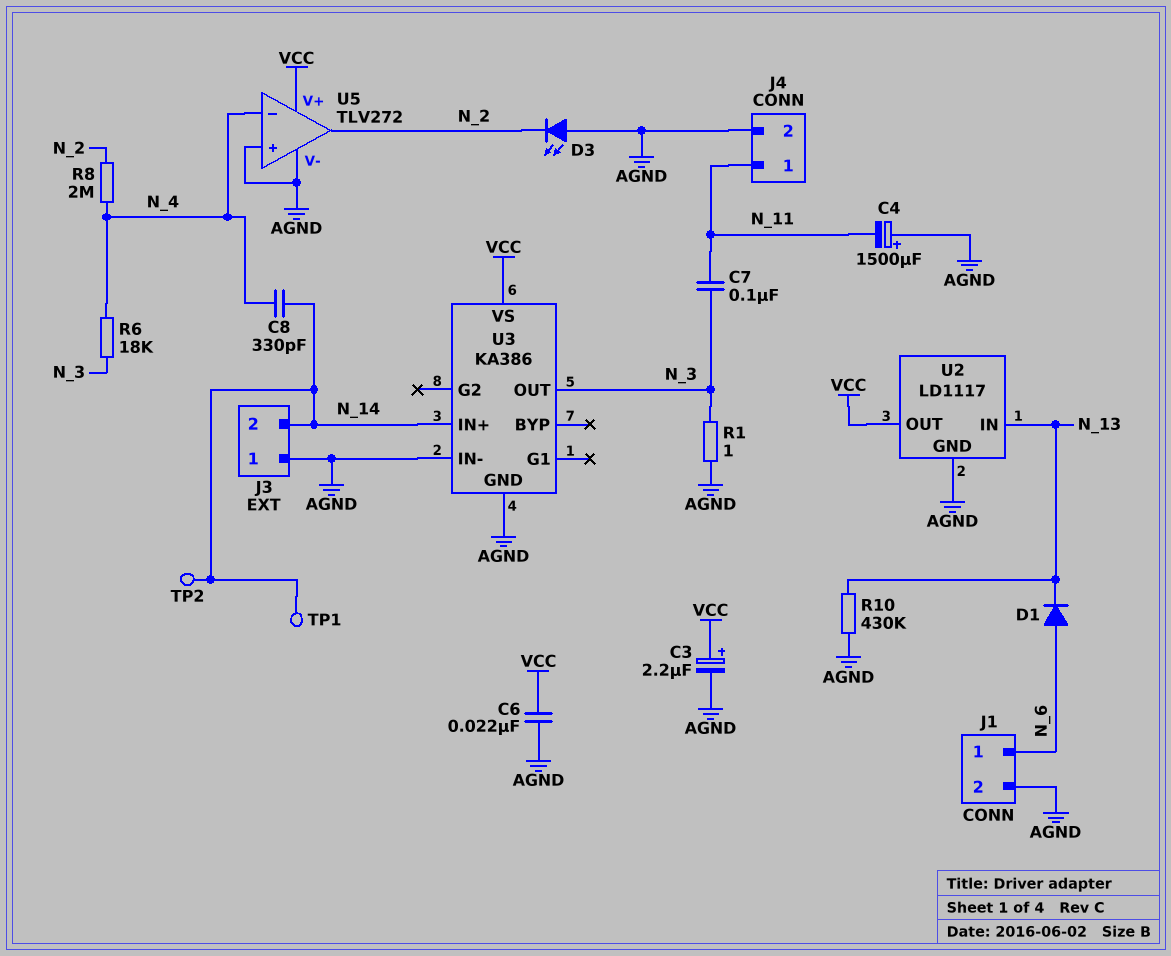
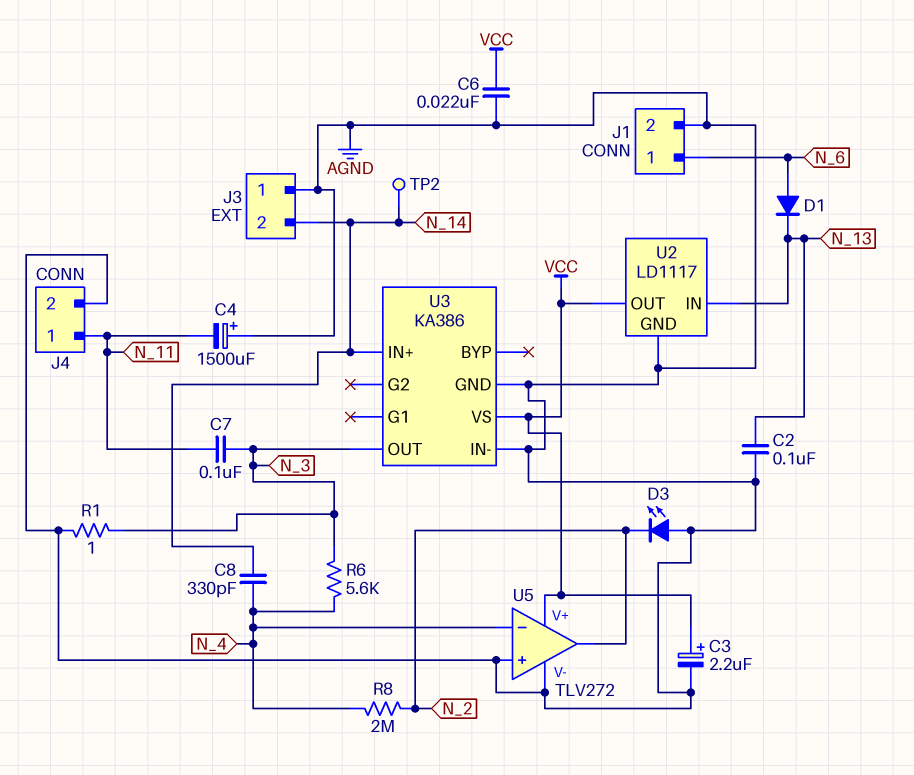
C2: none -> 100nF (AGND, N_13)
R6: 18k (N_3, N_4) -> 5.6k (N_3, N_4)
R10: 430k (AGND, N_13) -> none
TP1: test point (N_14) -> none

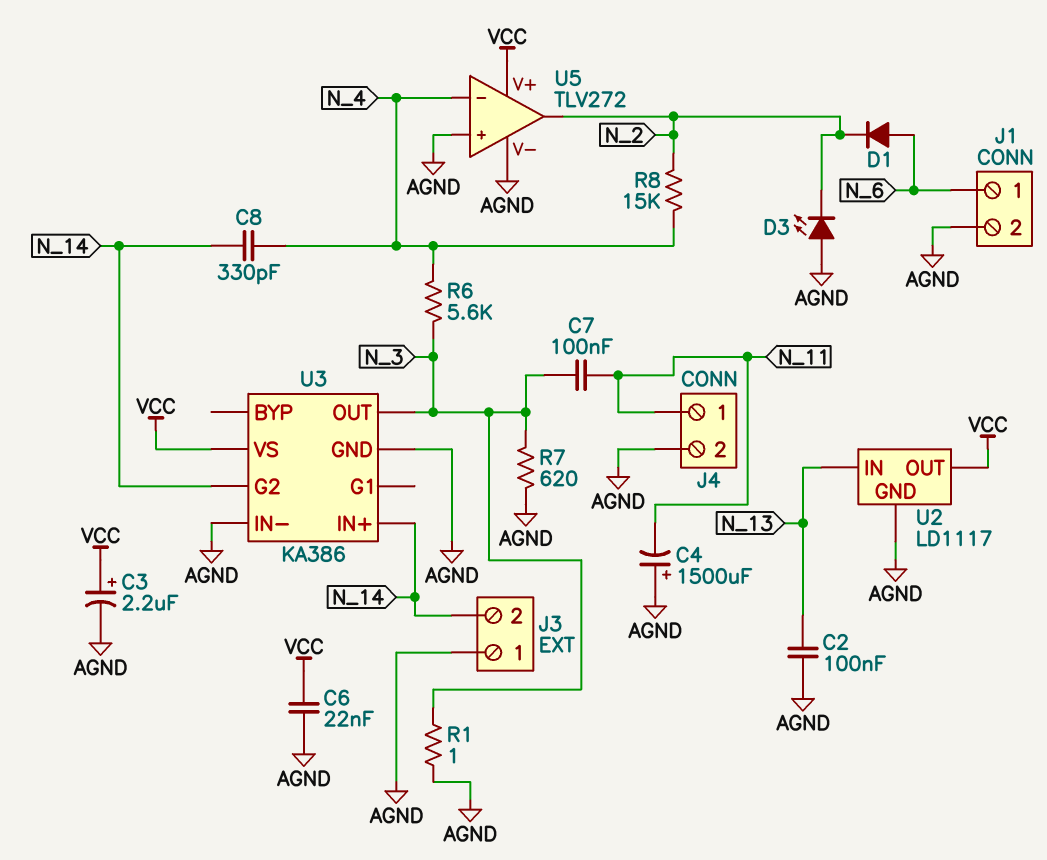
D1: diode (A N_6, K N_13) -> diode (A N_6, K N_2)
R7: none -> 620 (AGND, N_3)
R8: 2M (N_2, N_4) -> 15k (N_2, N_4)
TP2: test point (N_14) -> none
U3 pin G2: none -> N_14

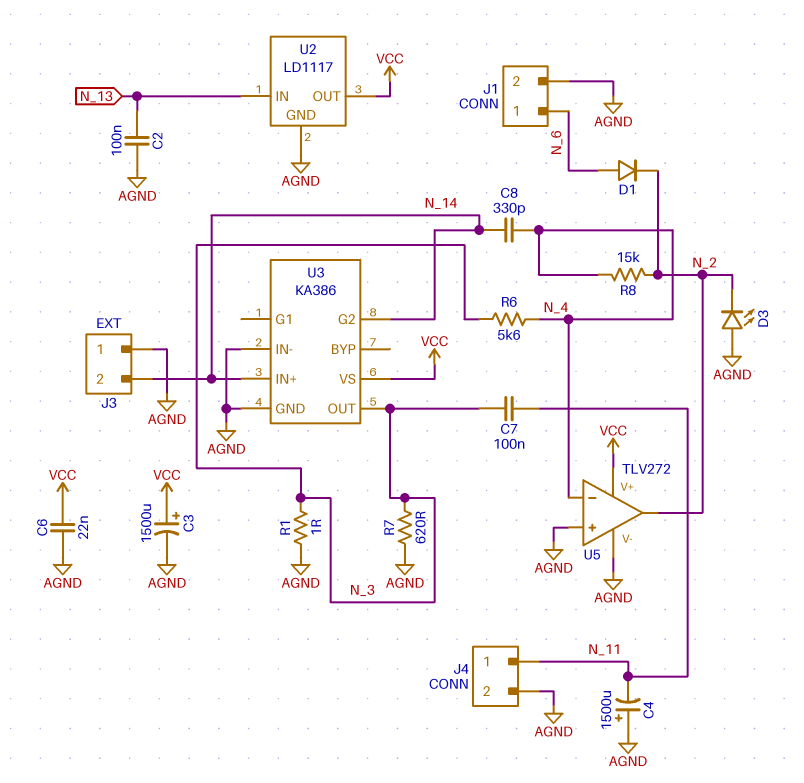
C3: 2.2uF (plus VCC, minus AGND) -> 1500uF (plus VCC, minus AGND)

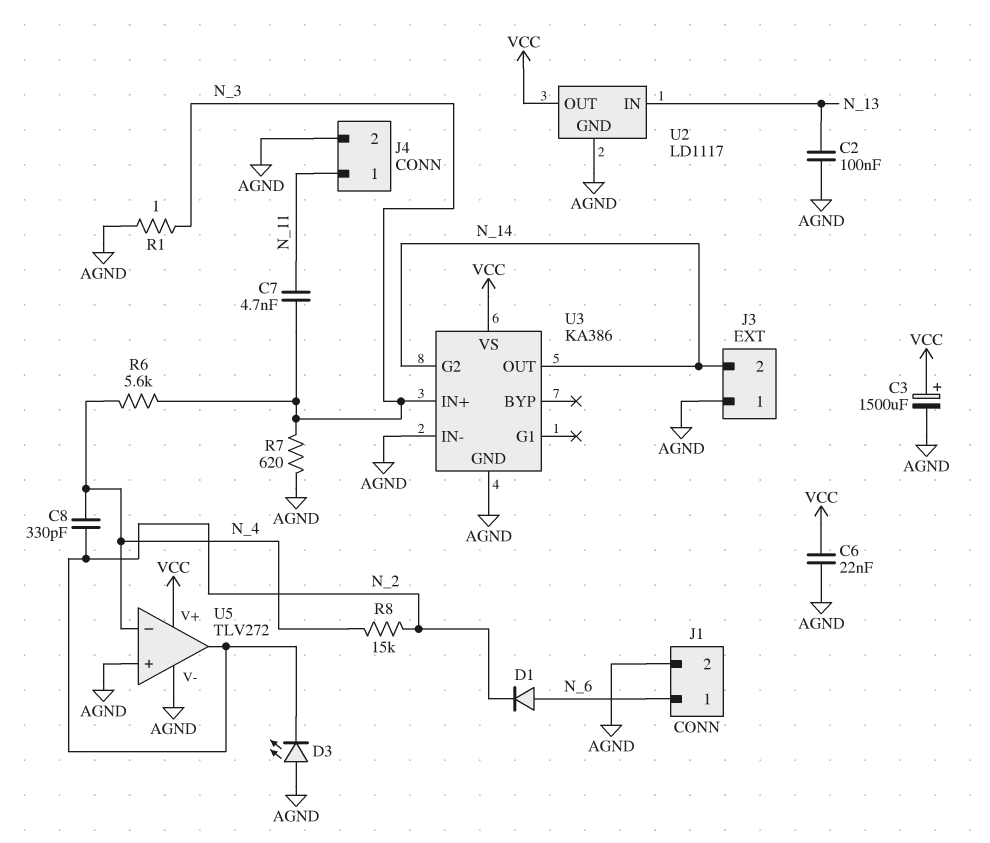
C4: 1500uF (plus AGND, minus N_11) -> none
C7: 100nF (N_3, N_11) -> 4.7nF (N_3, N_11)
C8: 330pF (N_4, N_14) -> 330pF (N_2, N_4)
U3 pin IN+: N_14 -> N_3
U3 pin OUT: N_3 -> N_14

